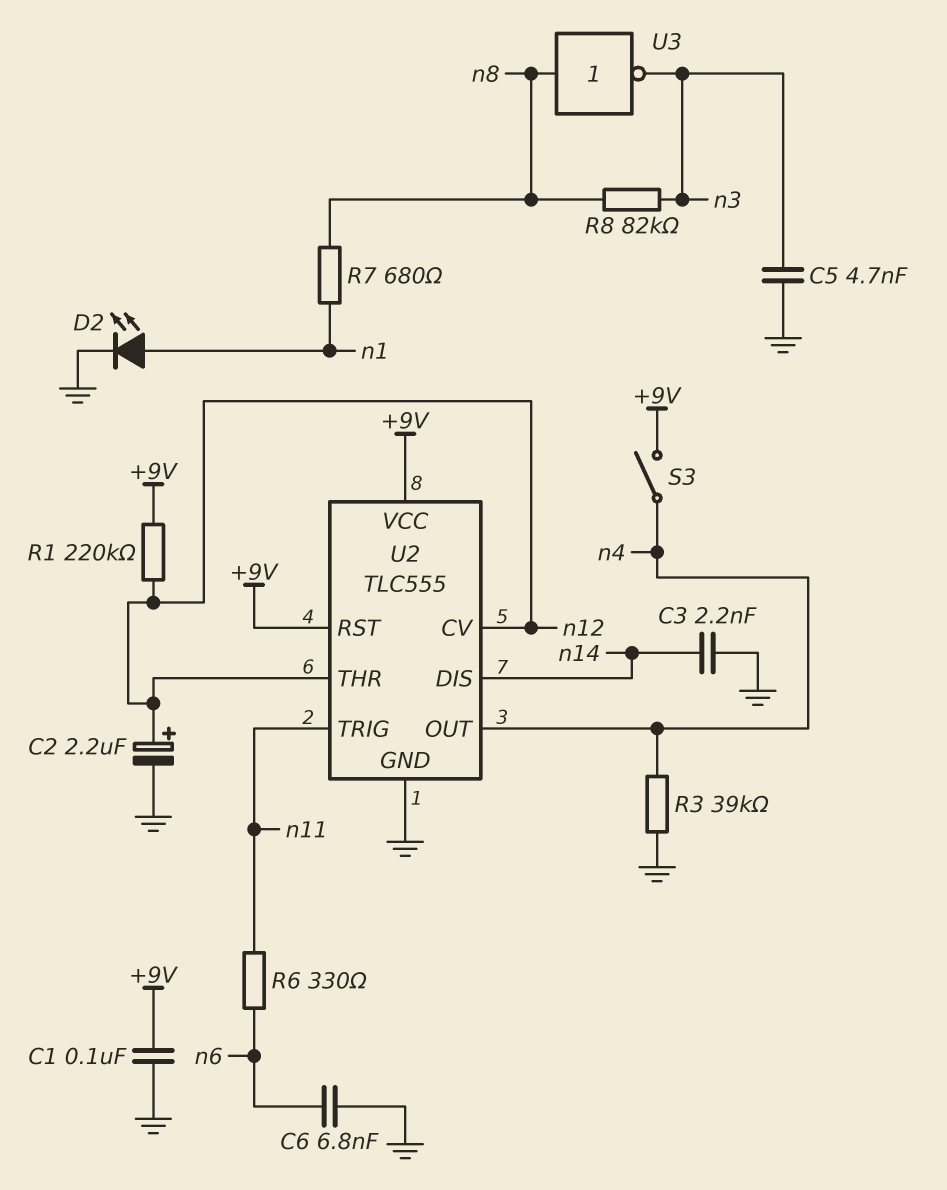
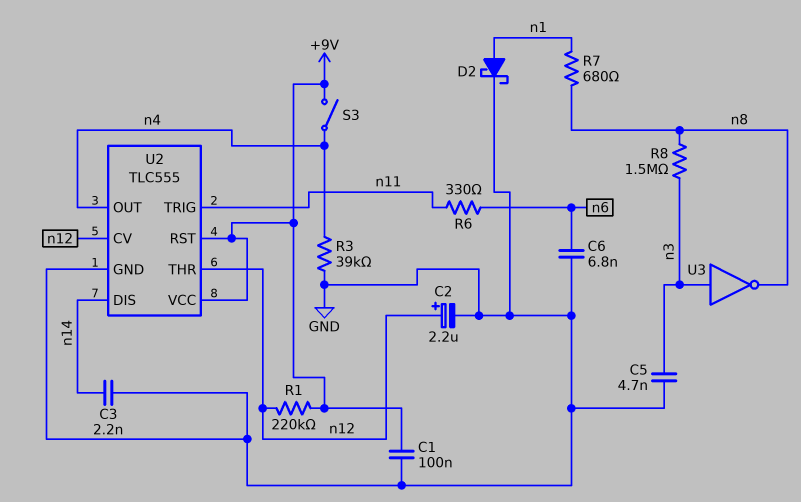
D2: LED (A n1, K GND) -> schottky (A n1, K GND)
R8: 82k (n3, n8) -> 1.5M (n3, n8)
U3: NOT (in n8, out n3) -> NOT (in n3, out n8)

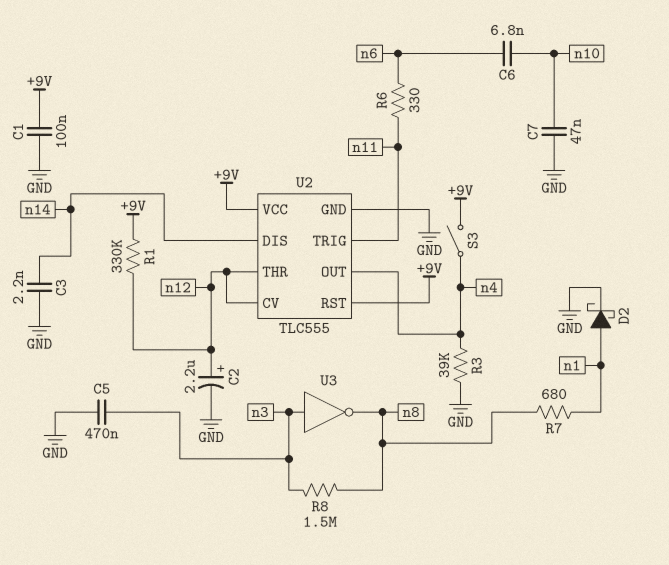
C5: 4.7nF (GND, n3) -> 470nF (GND, n3)
C6: 6.8nF (GND, n6) -> 6.8nF (n6, n10)
C7: none -> 47nF (GND, n10)
R1: 220k (+9V, n12) -> 330k (+9V, n12)

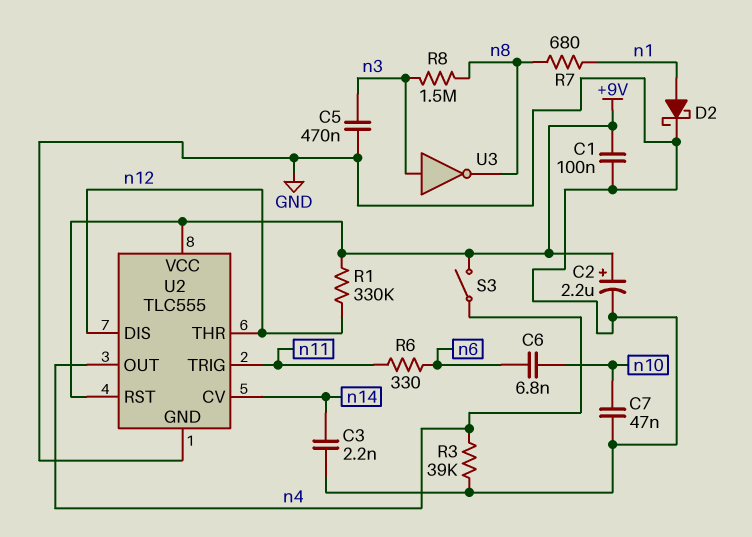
C2: 2.2uF (plus n12, minus GND) -> 2.2uF (plus +9V, minus GND)
U2 pin CV: n12 -> n14
U2 pin DIS: n14 -> n12

